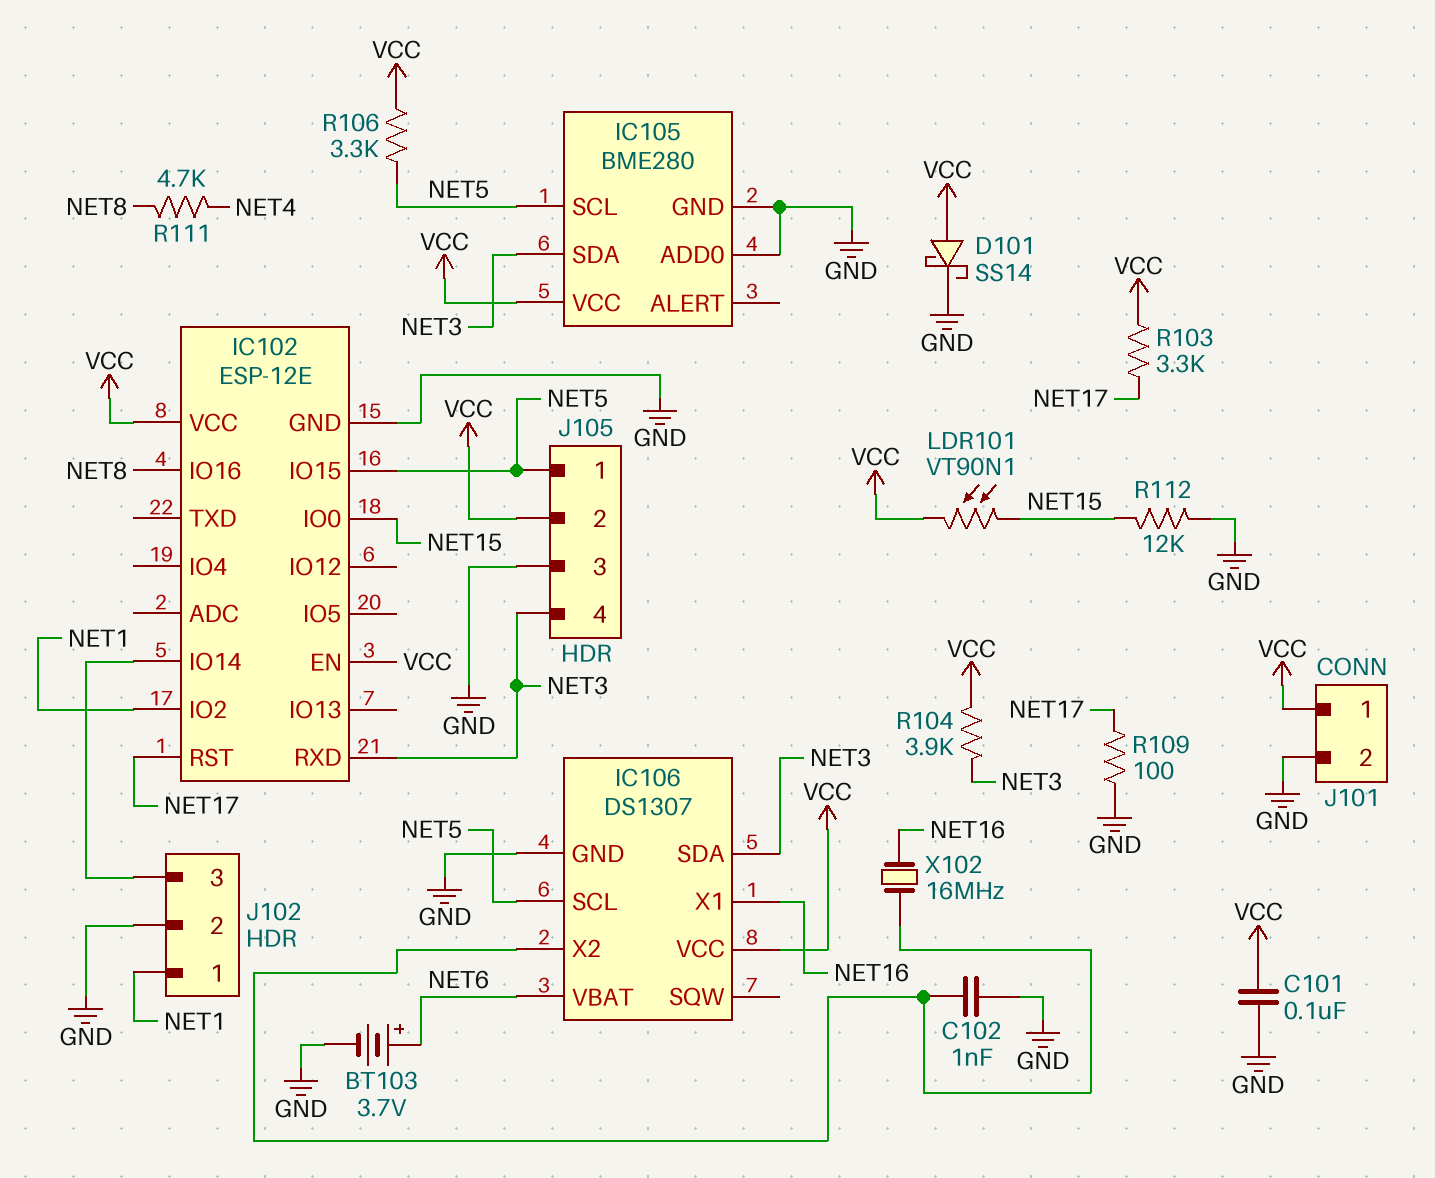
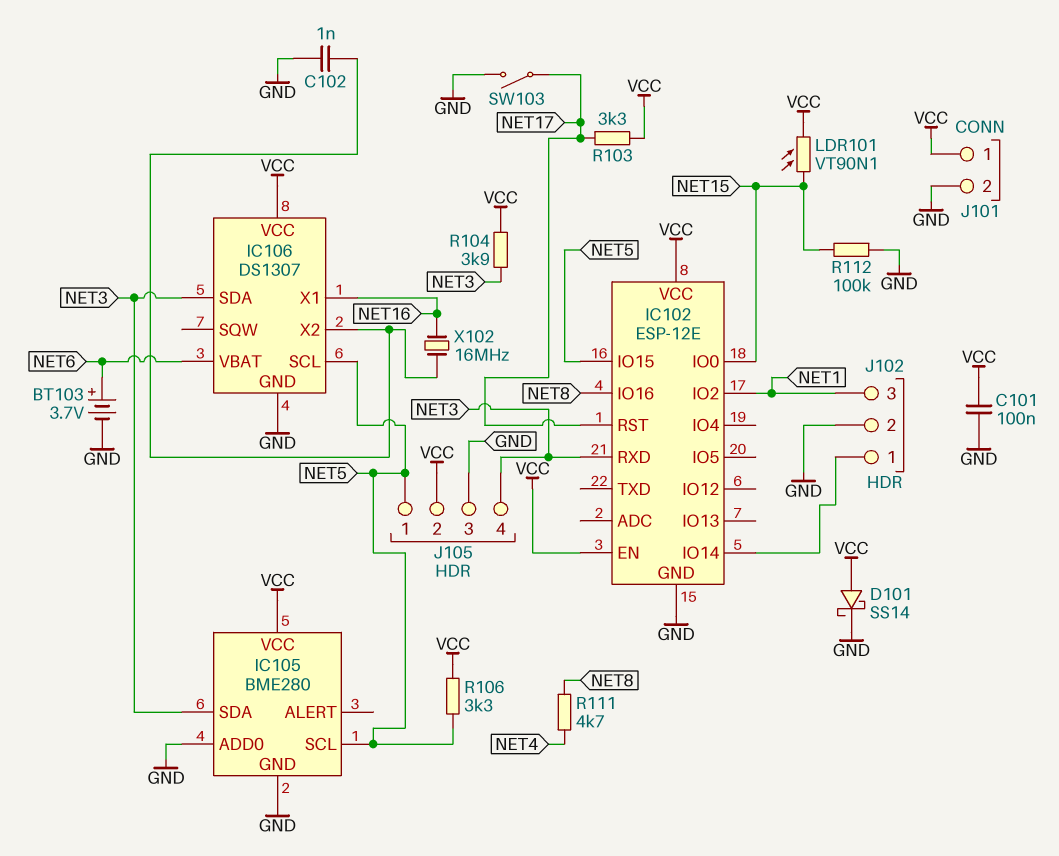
J102 pin 1: NET1 -> IC102/IO14
J102 pin 3: IC102/IO14 -> NET1
R109: 100 (GND, NET17) -> none
R112: 12k (GND, NET15) -> 100k (GND, NET15)
SW103: none -> switch (GND, NET17)

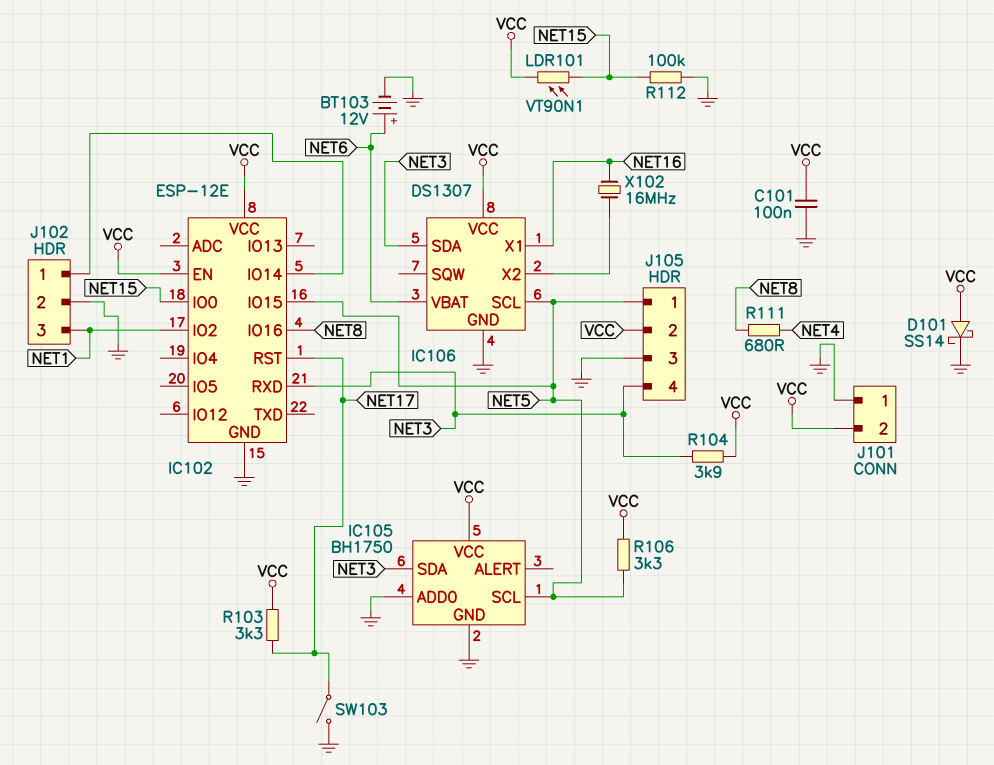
BT103: 3.7V (plus NET6, minus GND) -> 12V (plus NET6, minus GND)
C102: 1nF (GND, IC106/X2) -> none
IC105: BME280 -> BH1750
J101 pin 1: VCC -> GND
J101 pin 2: GND -> VCC
R111: 4.7k (NET4, NET8) -> 680 (NET4, NET8)

